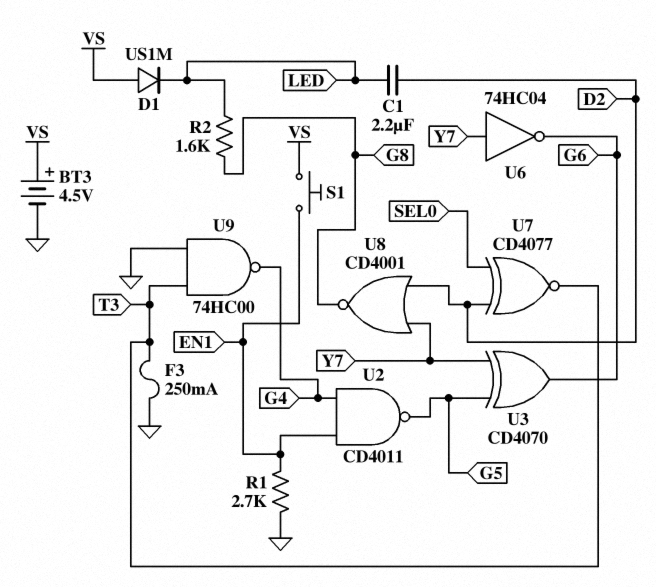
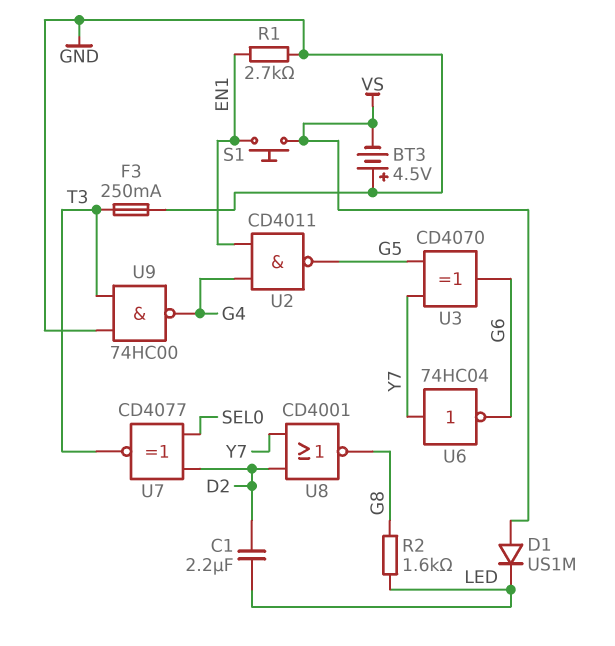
BT3: 4.5V (plus VS, minus GND) -> 4.5V (plus GND, minus VS)

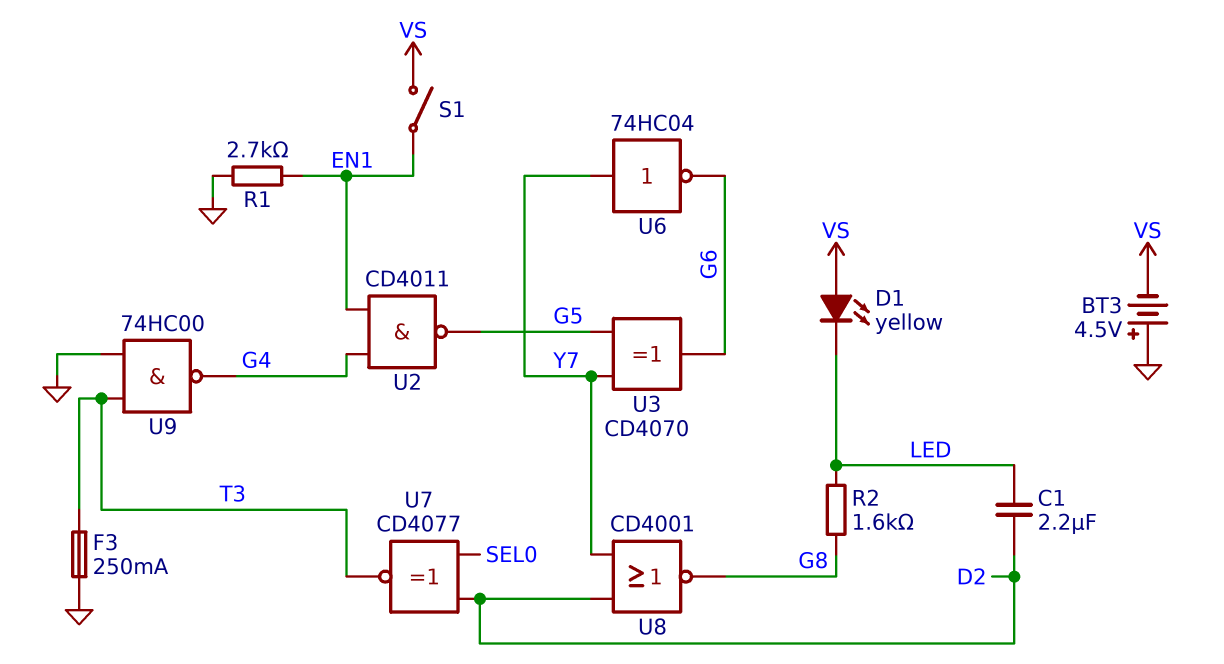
D1: diode US1M (A VS, K LED) -> LED yellow (A VS, K LED)
S1: button (EN1, VS) -> switch (EN1, VS)

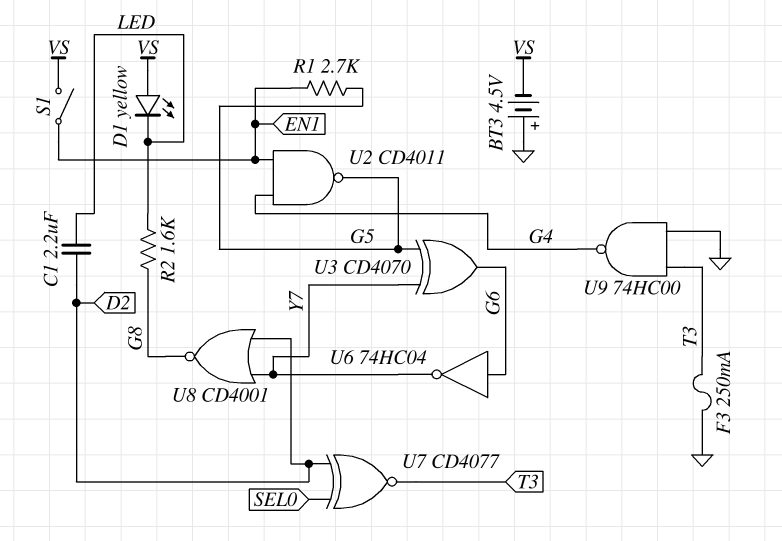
R1: 2.7k (EN1, GND) -> 2.7k (EN1, G5)
U6: NOT 74HC04 (in Y7, out G6) -> NOT 74HC04 (in G6, out Y7)

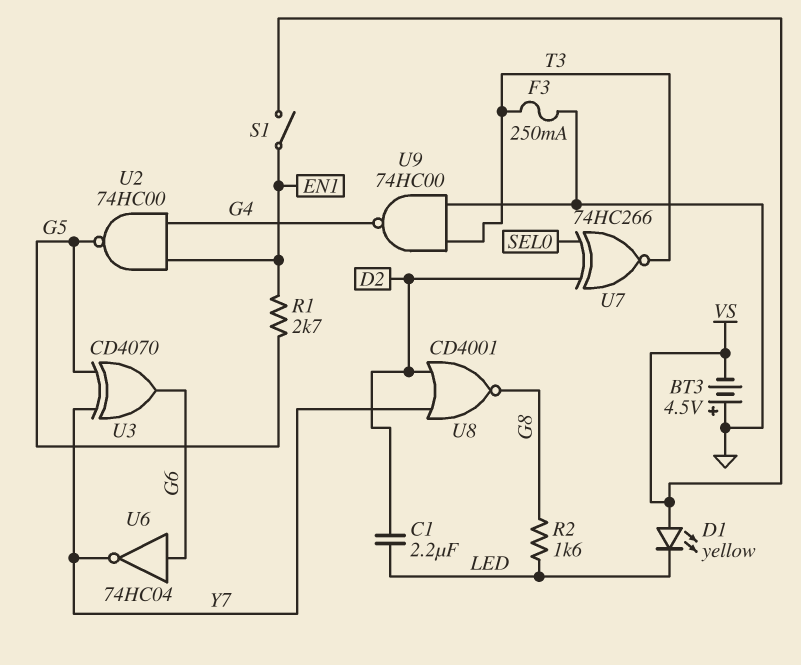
U2: NAND CD4011 (in EN1, in G4, out G5) -> NAND 74HC00 (in EN1, in G4, out G5)
U7: XNOR CD4077 (in D2, in SEL0, out T3) -> XNOR 74HC266 (in D2, in SEL0, out T3)

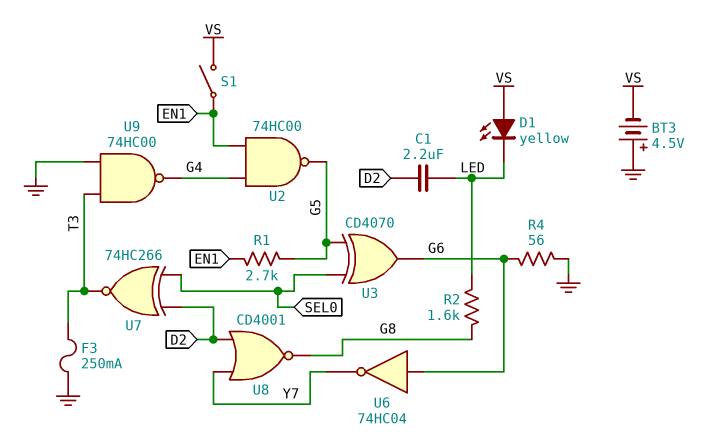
R4: none -> 56 (G6, GND)
U3: XOR CD4070 (in G5, in Y7, out G6) -> XOR CD4070 (in G5, in SEL0, out G6)

